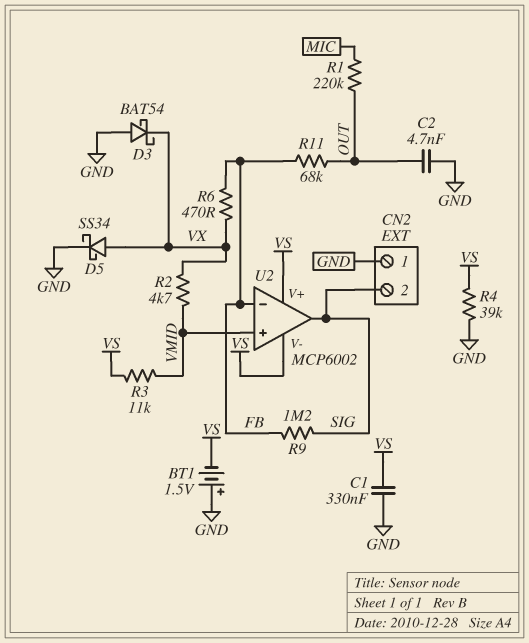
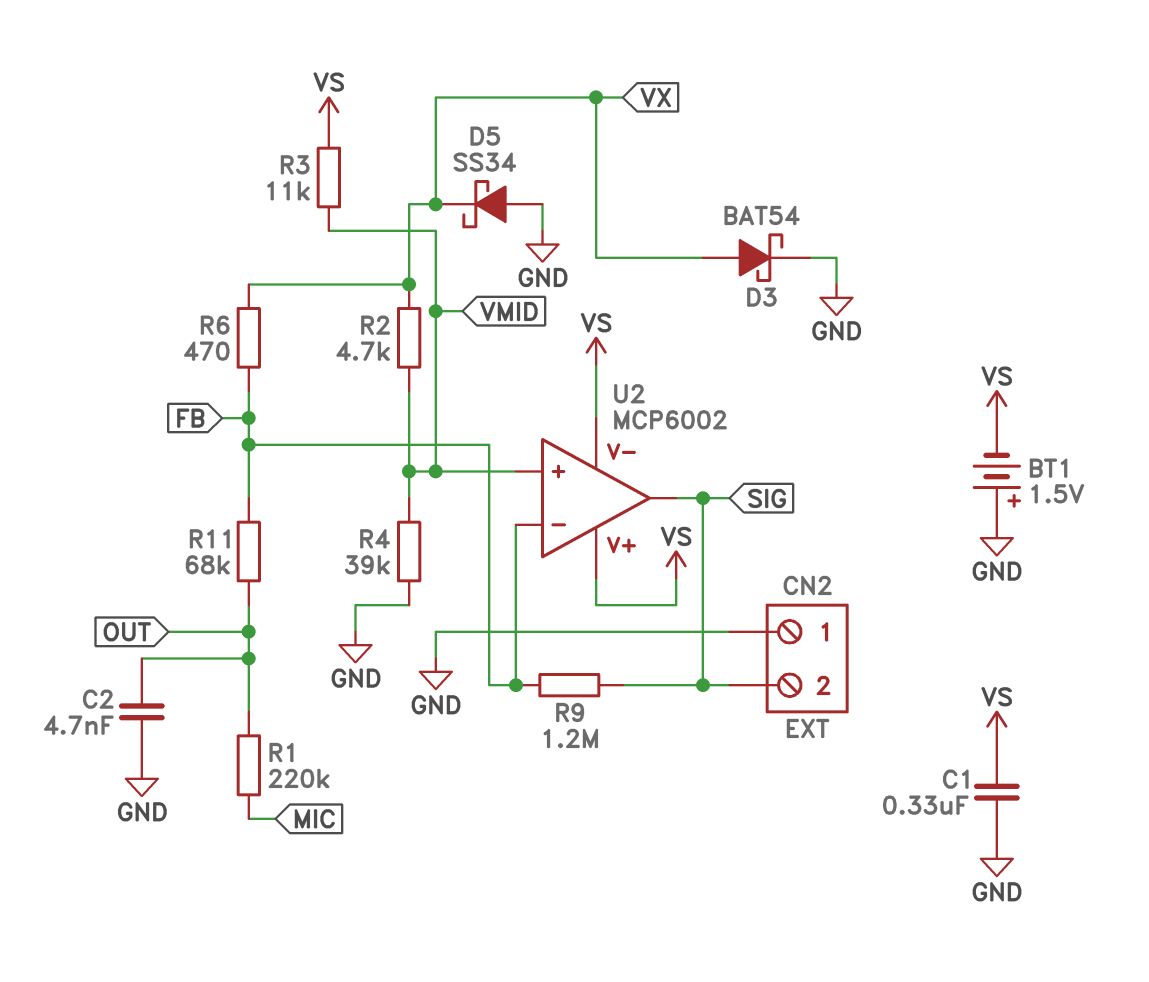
D3: schottky BAT54 (A GND, K VX) -> schottky BAT54 (A VX, K GND)
D5: schottky SS34 (A VX, K GND) -> schottky SS34 (A GND, K VX)
R4: 39k (GND, VS) -> 39k (GND, VMID)

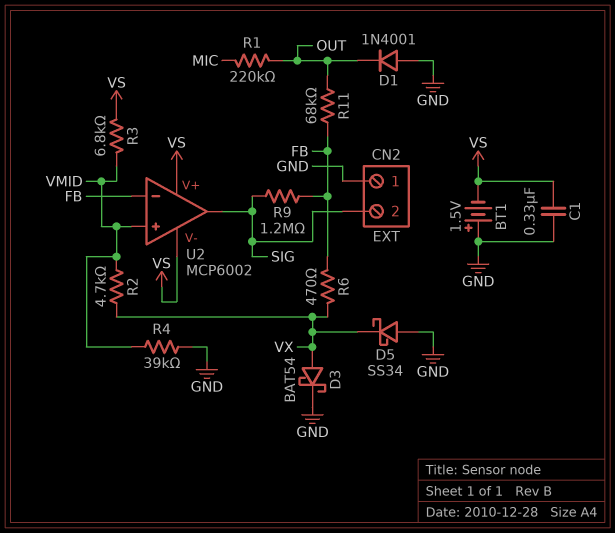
C2: 4.7nF (GND, OUT) -> none
D1: none -> diode 1N4001 (A GND, K OUT)
R3: 11k (VMID, VS) -> 6.8k (VMID, VS)

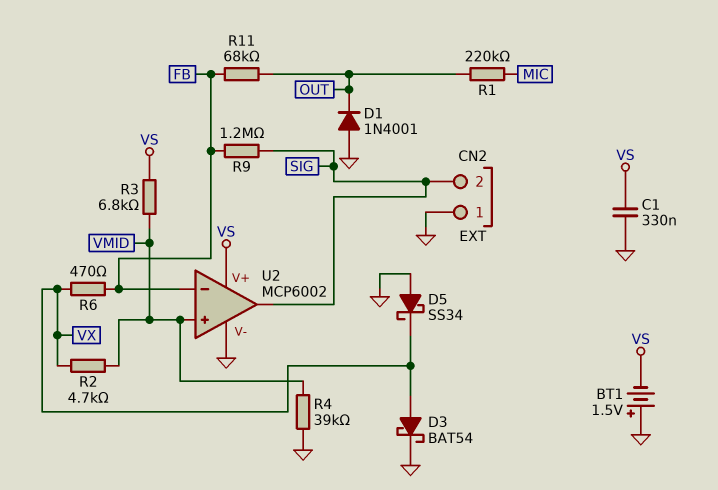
U2 pin V-: VS -> GND

